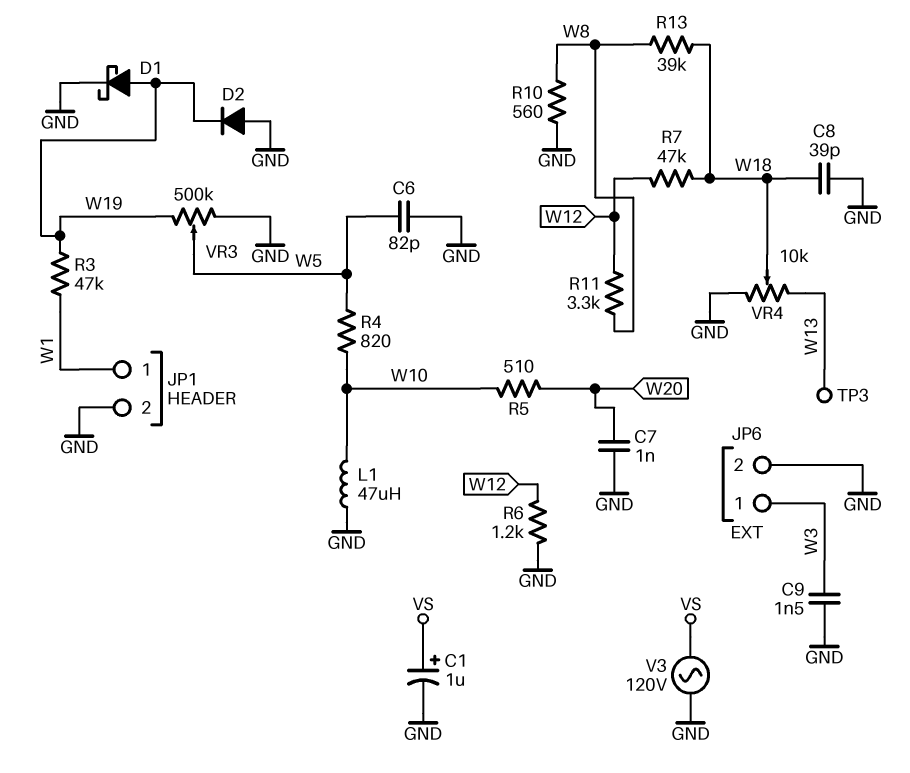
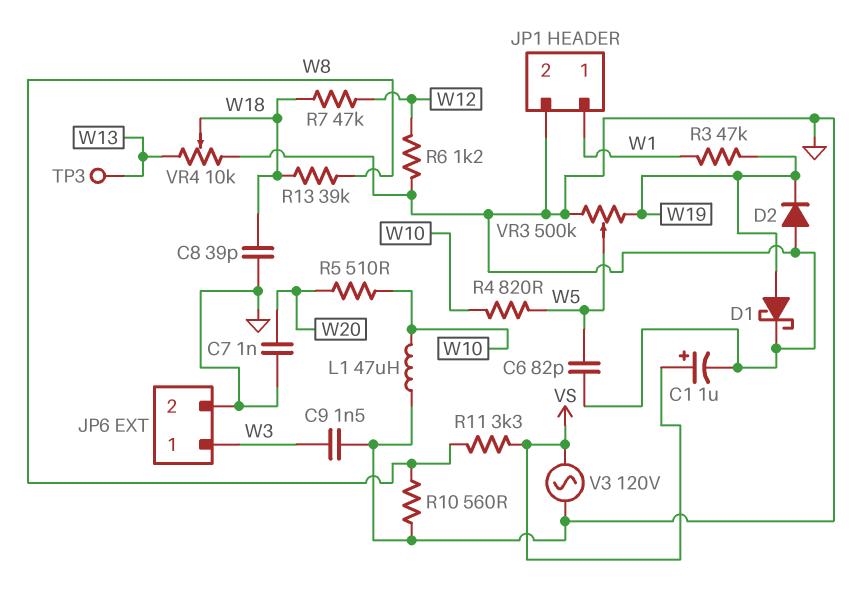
R11: 3.3k (W8, W12) -> 3.3k (VS, W8)

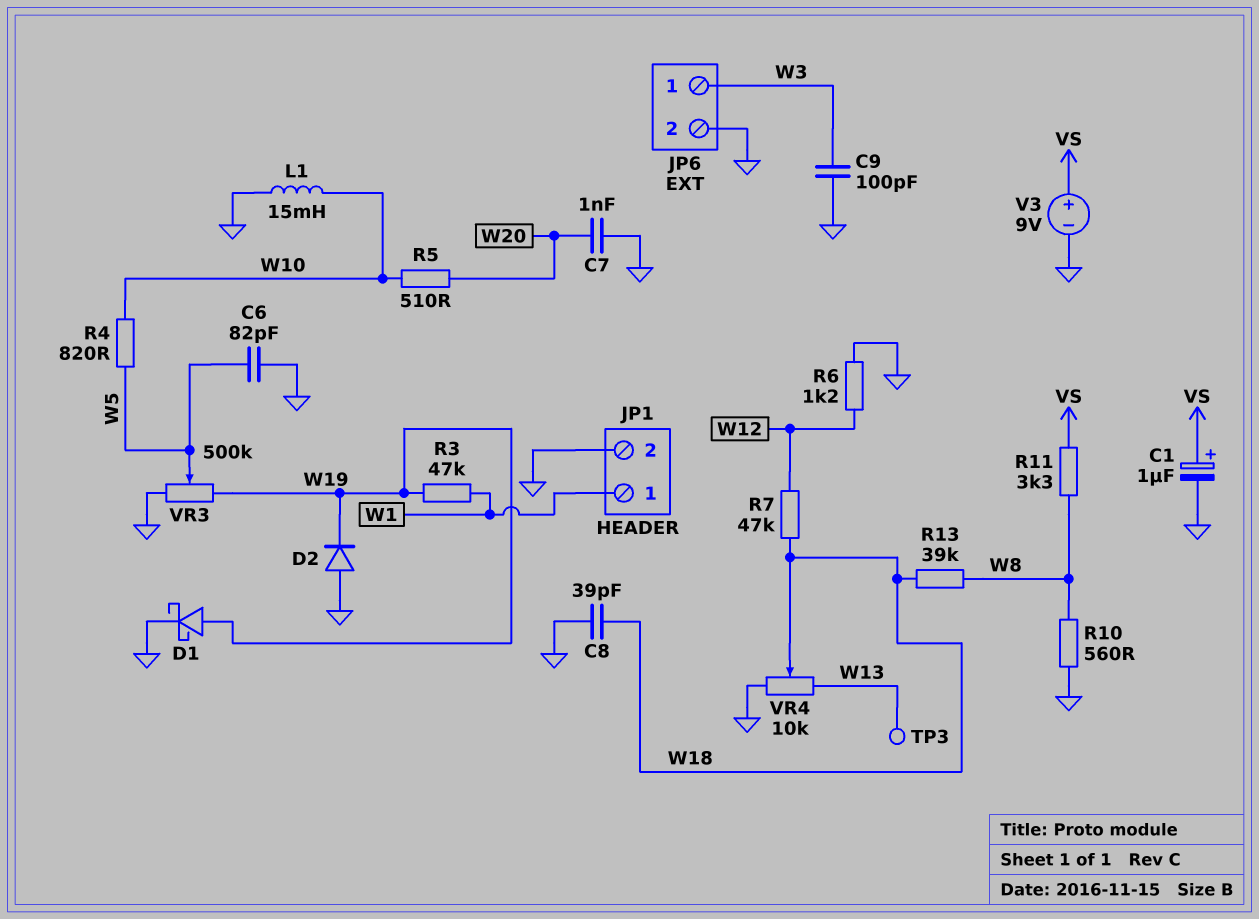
C9: 1.5nF (GND, W3) -> 100pF (GND, W3)
L1: 47uH (GND, W10) -> 15mH (GND, W10)
V3: AC 120V (GND, VS) -> 9V (plus VS, minus GND)

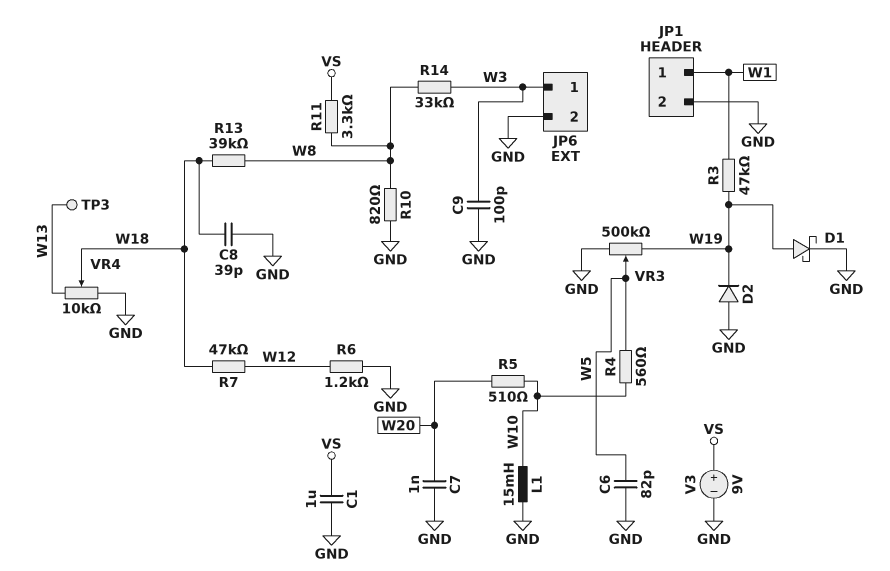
C1: 1uF (plus VS, minus GND) -> 1uF (GND, VS)
R4: 820 (W5, W10) -> 560 (W5, W10)
R10: 560 (GND, W8) -> 820 (GND, W8)
R14: none -> 33k (W3, W8)

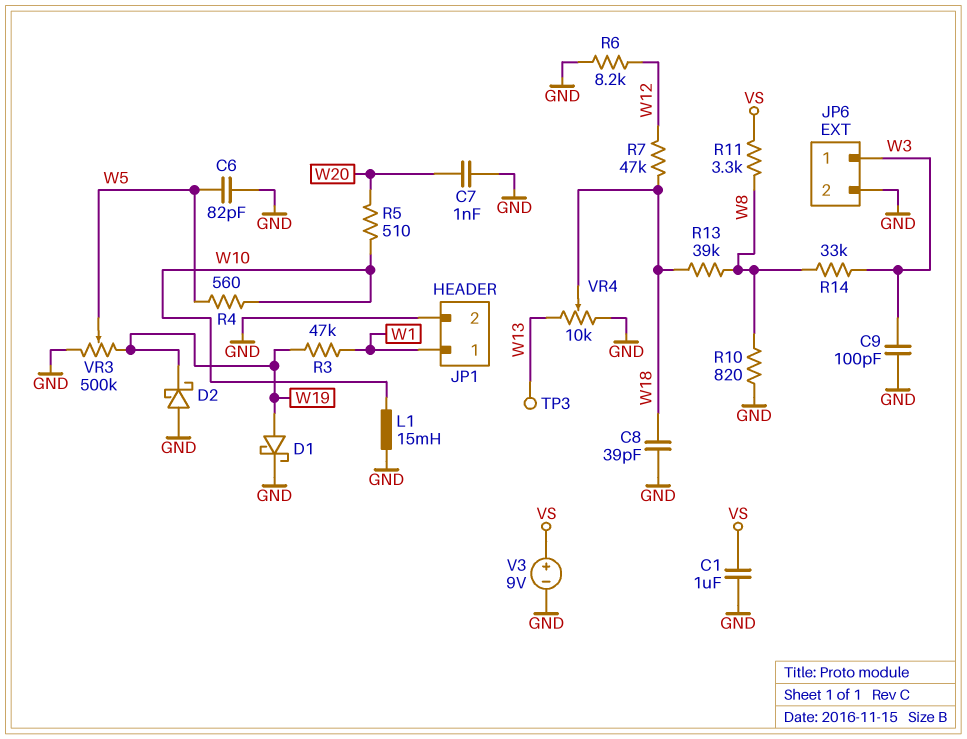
D2: diode (A GND, K W19) -> schottky (A GND, K W19)
R6: 1.2k (GND, W12) -> 8.2k (GND, W12)

